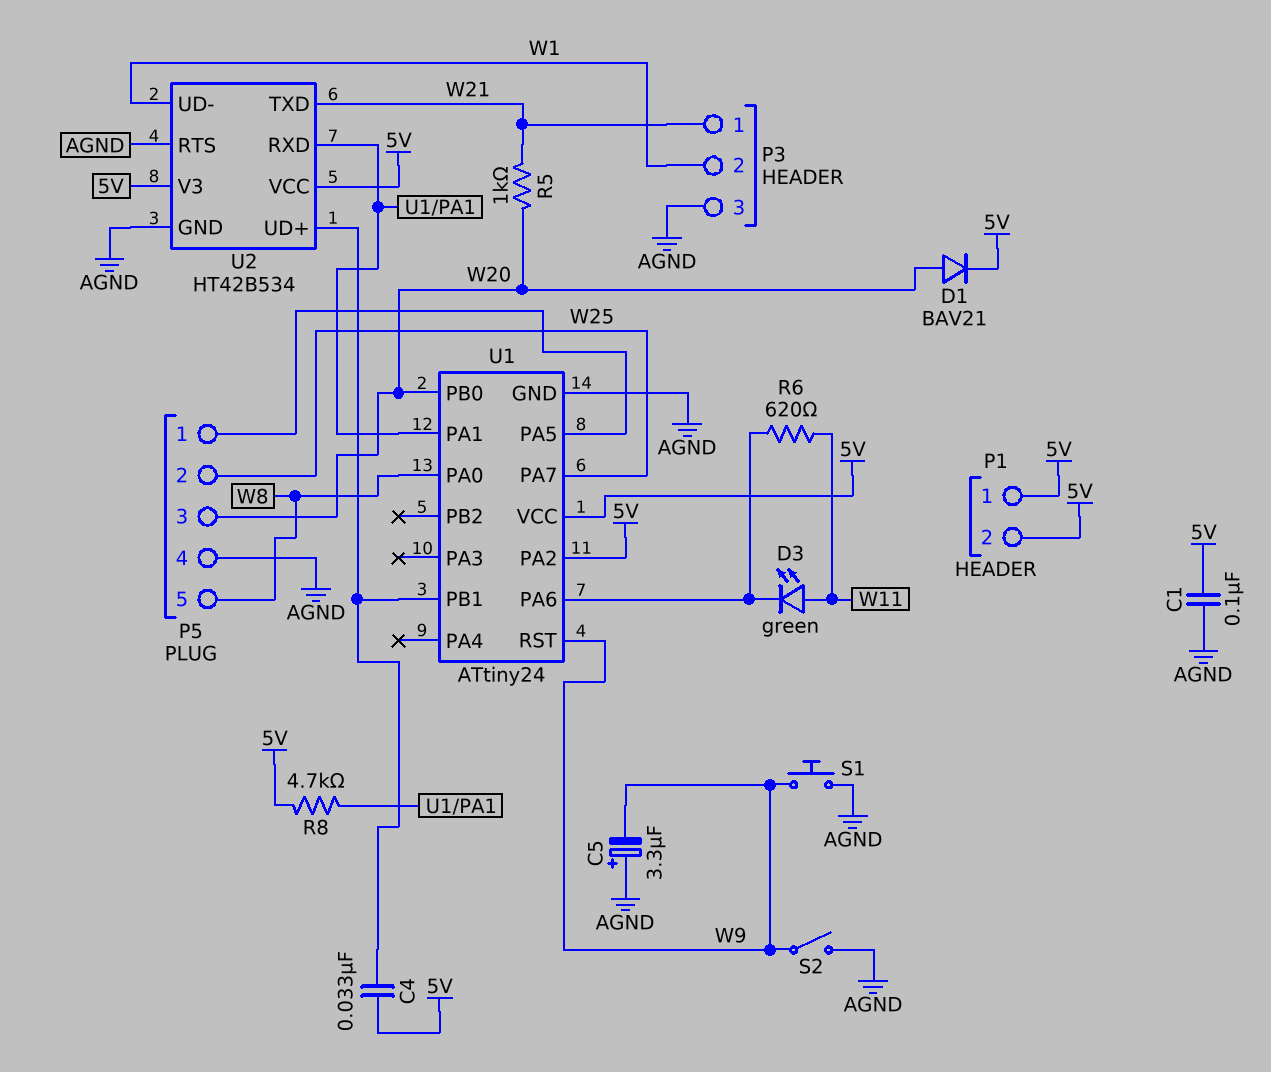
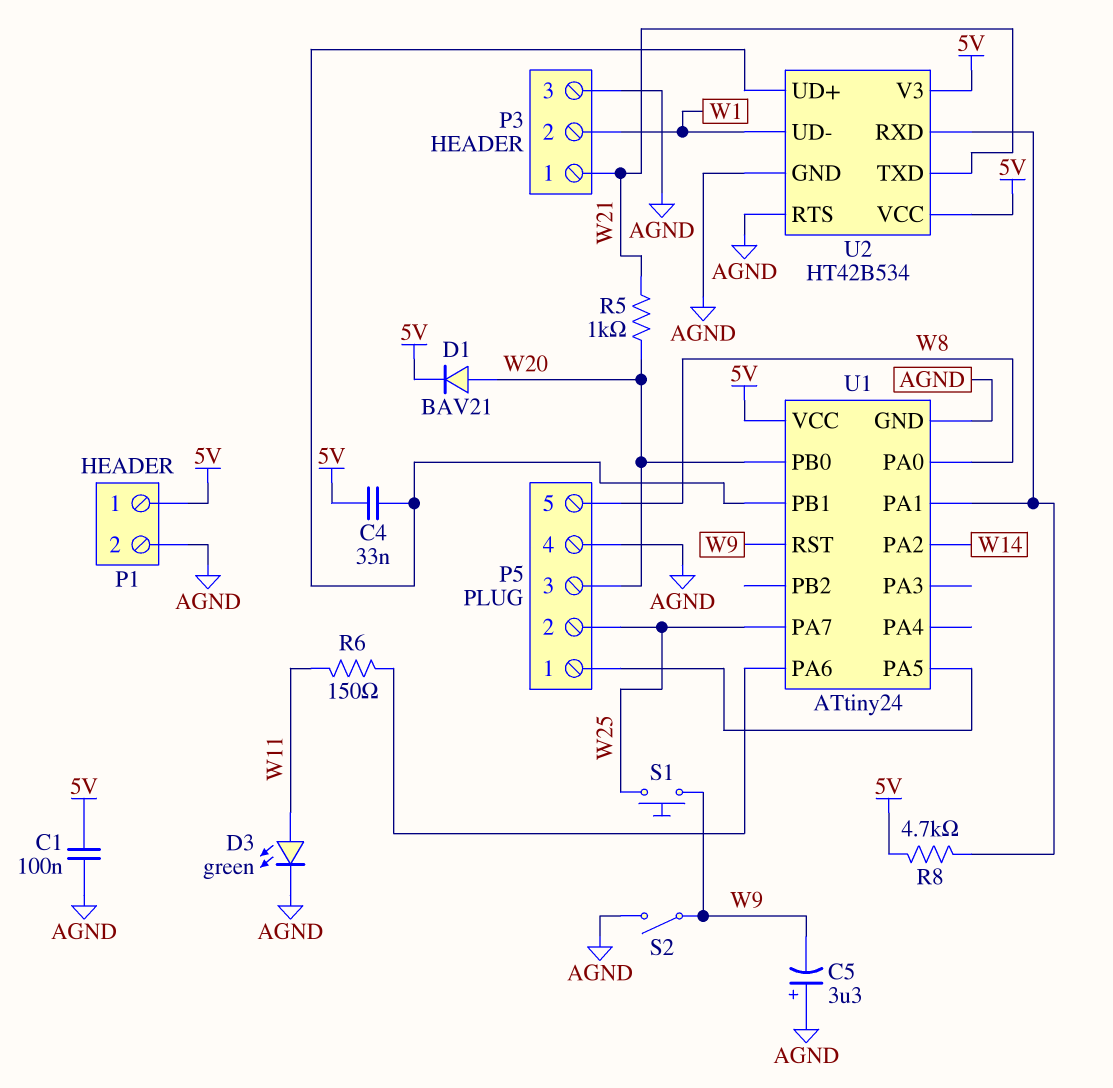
D3: LED green (A W11, K U1/PA6) -> LED green (A W11, K AGND)
P1 pin 2: 5V -> AGND
R6: 620 (U1/PA6, W11) -> 150 (U1/PA6, W11)
S1: button (AGND, W9) -> button (W9, W25)
U1 pin PA2: 5V -> W14

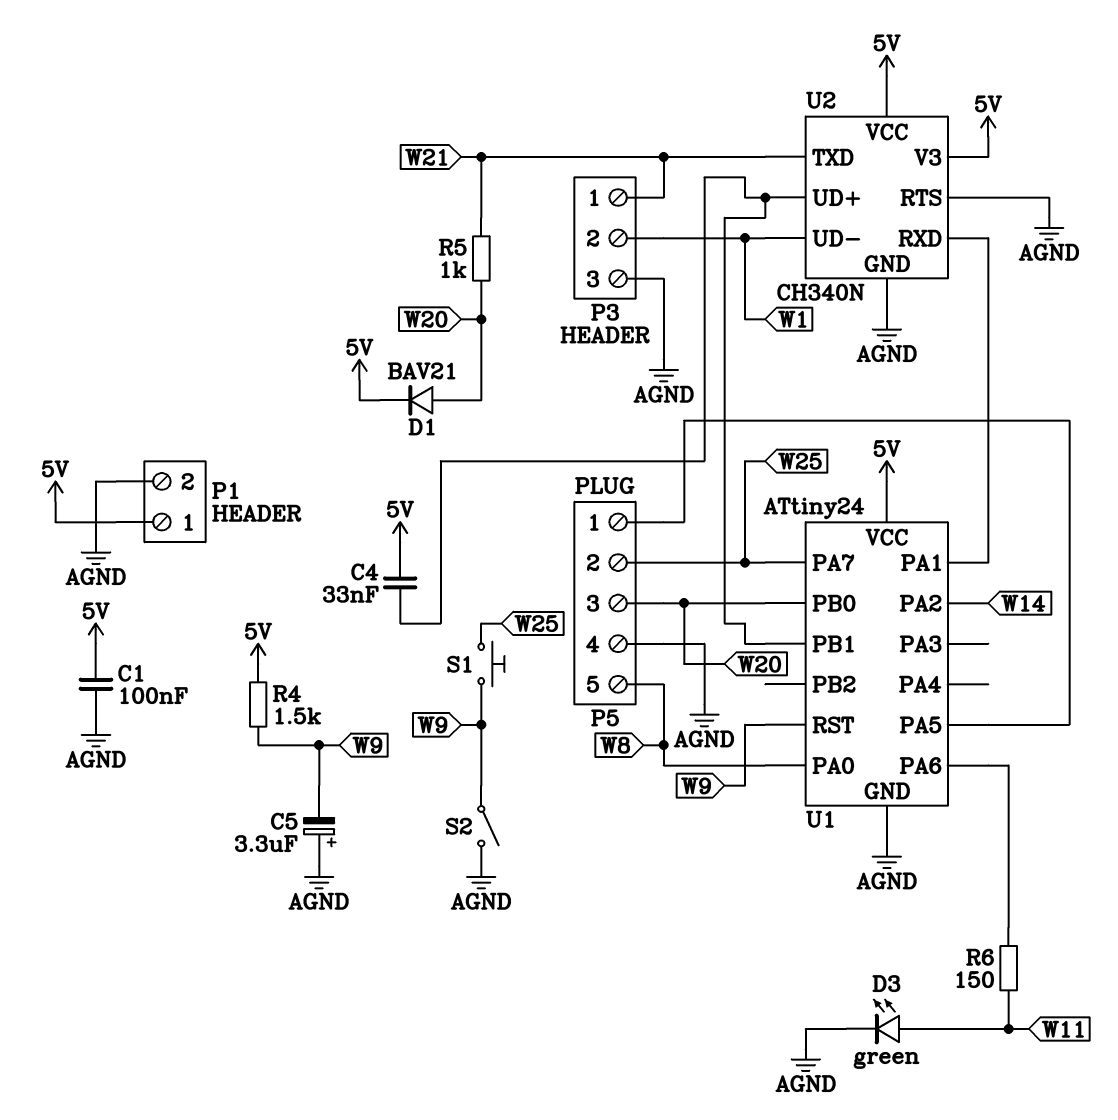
R4: none -> 1.5k (5V, W9)
R8: 4.7k (5V, U1/PA1) -> none
U2: HT42B534 -> CH340N

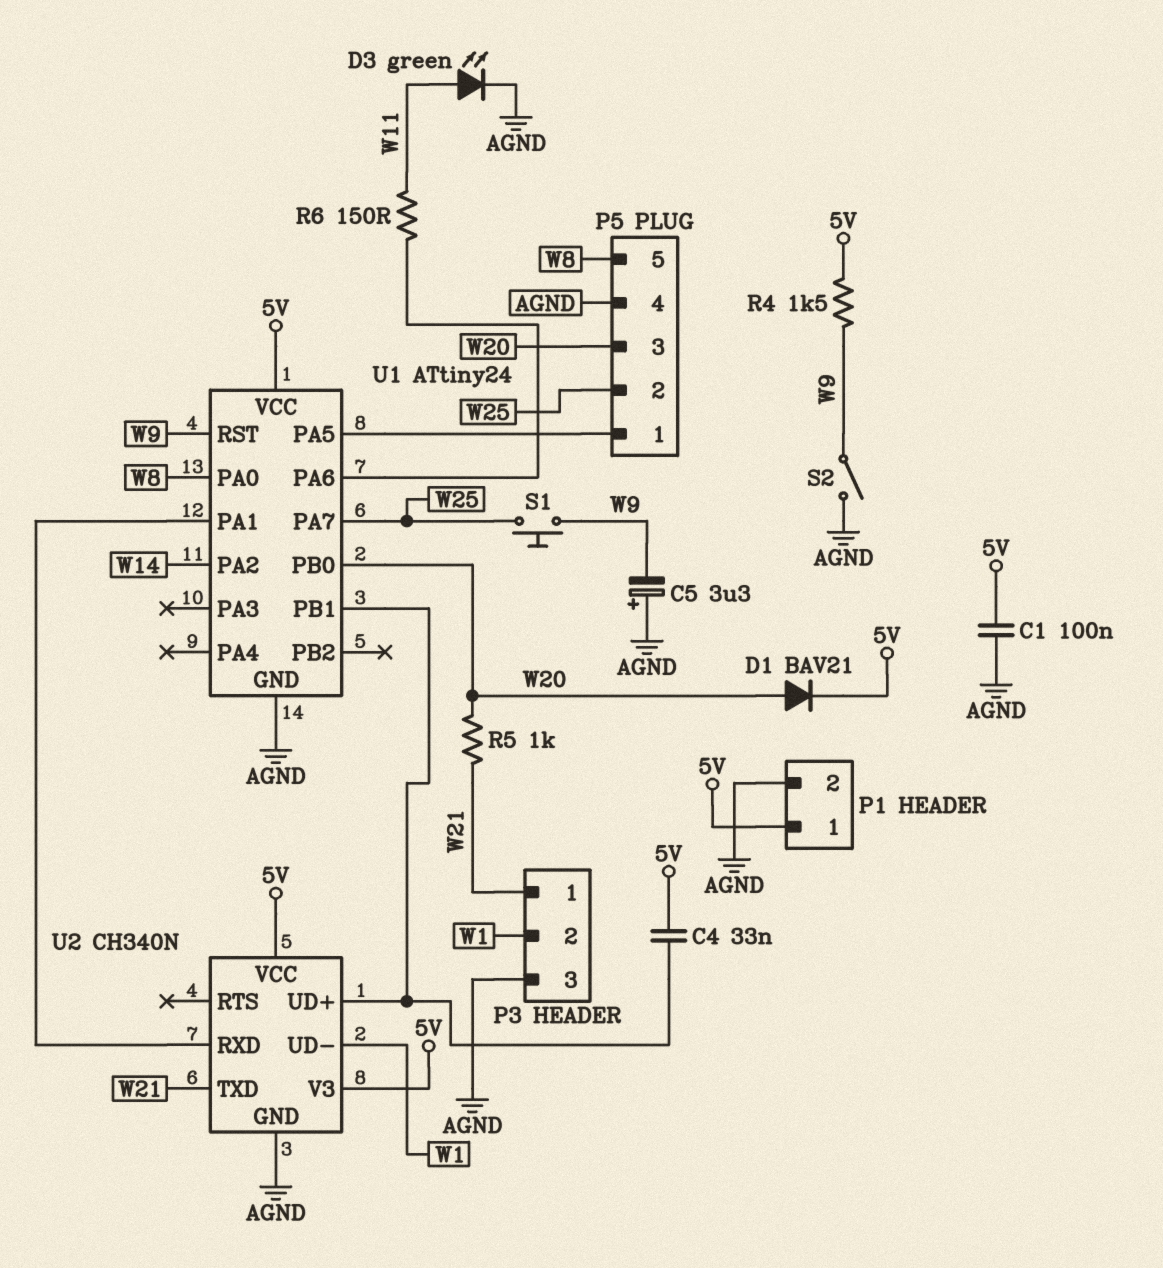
U2 pin RTS: AGND -> none

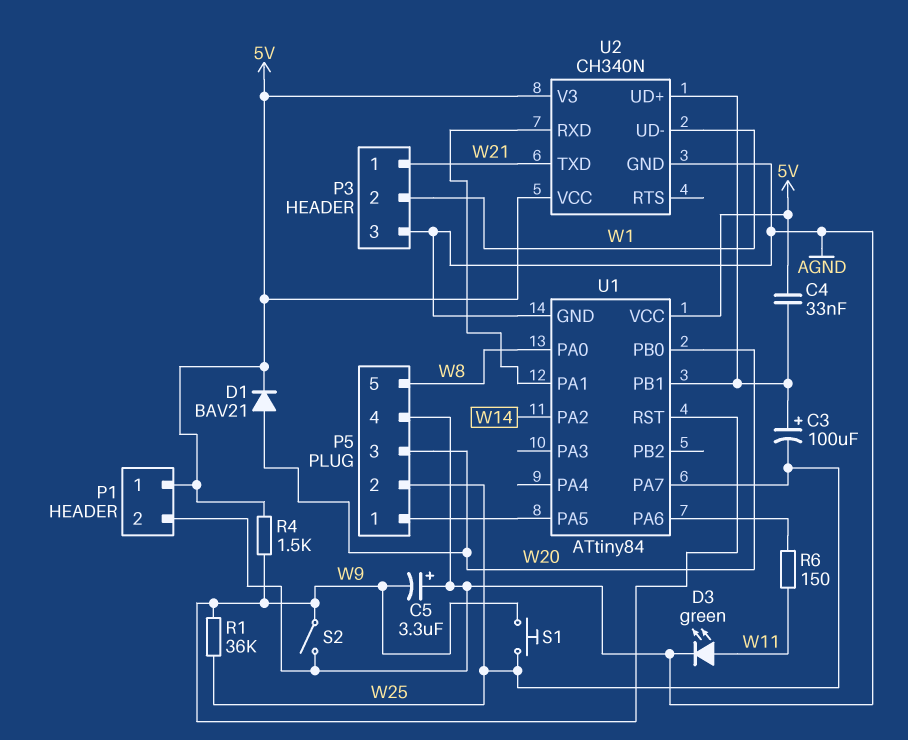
C1: 100nF (5V, AGND) -> none
C3: none -> 100uF (plus U1/PB1, minus W25)
R1: none -> 36k (W9, W25)
R5: 1k (W20, W21) -> none
U1: ATtiny24 -> ATtiny84

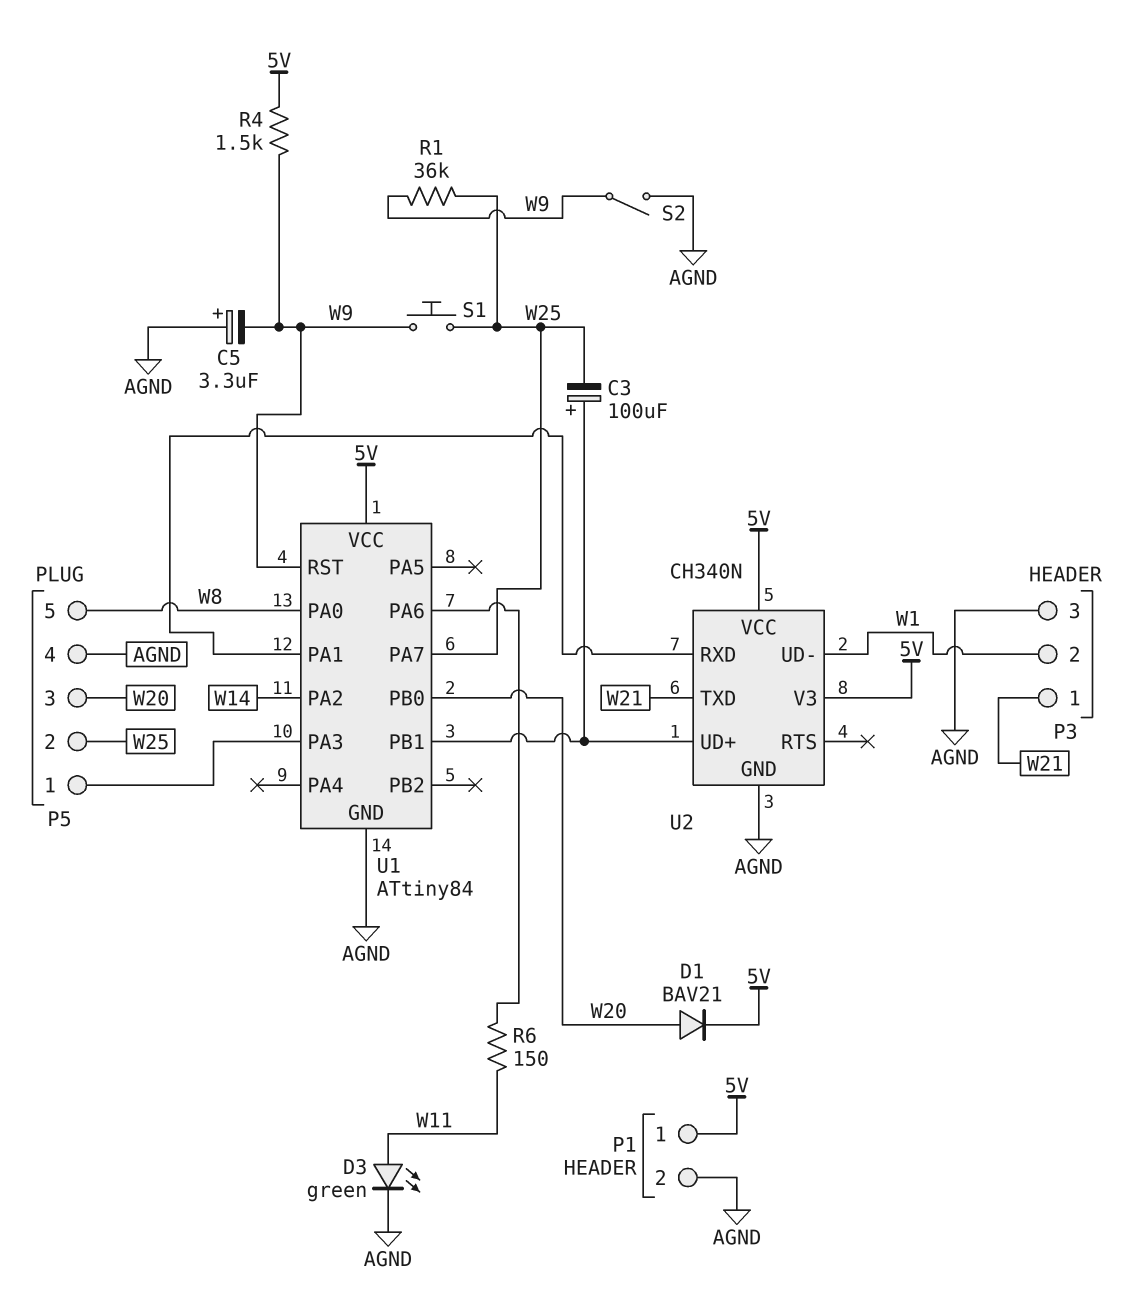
C4: 33nF (5V, U1/PB1) -> none
U1 pin PA3: none -> P5/1
U1 pin PA5: P5/1 -> none

